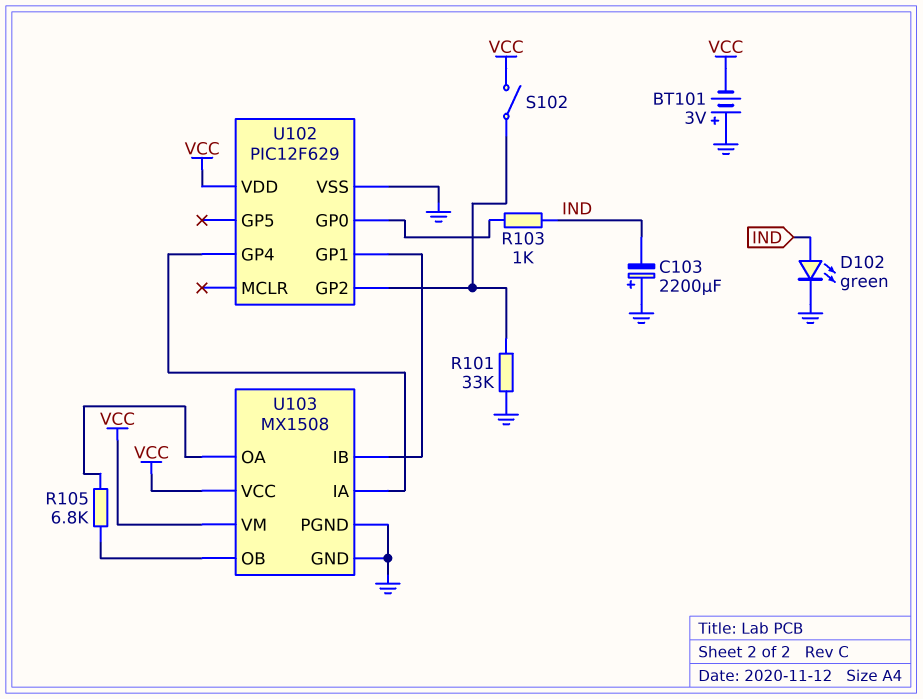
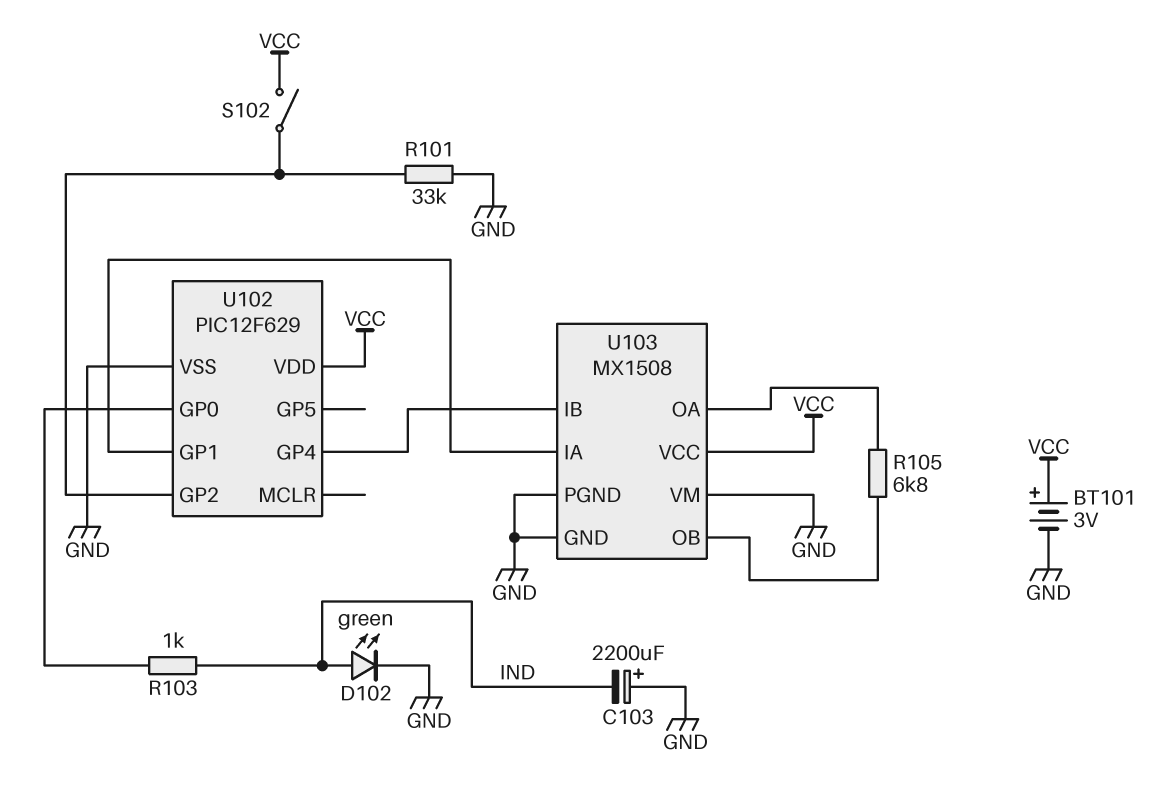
BT101: 3V (plus GND, minus VCC) -> 3V (plus VCC, minus GND)
U103 pin IA: U102/GP4 -> U102/GP1
U103 pin IB: U102/GP1 -> U102/GP4
U103 pin VM: VCC -> GND

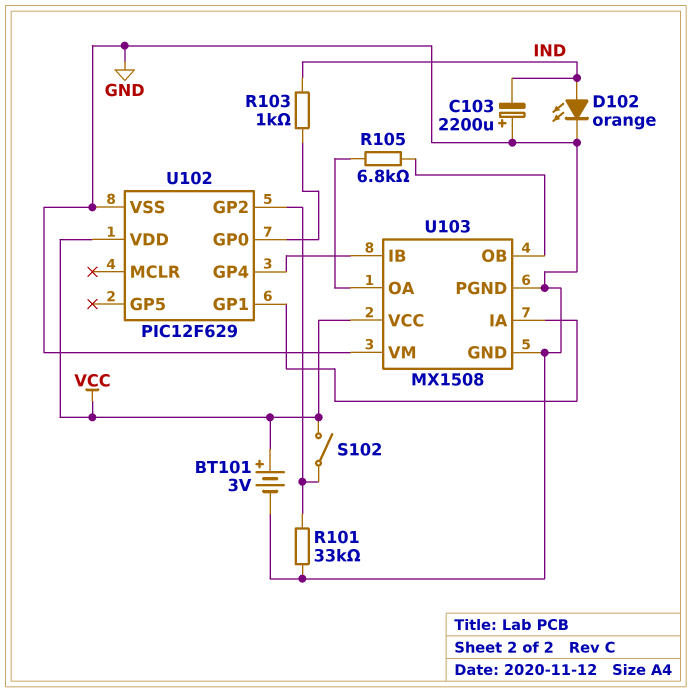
D102: LED green (A IND, K GND) -> LED orange (A IND, K GND)

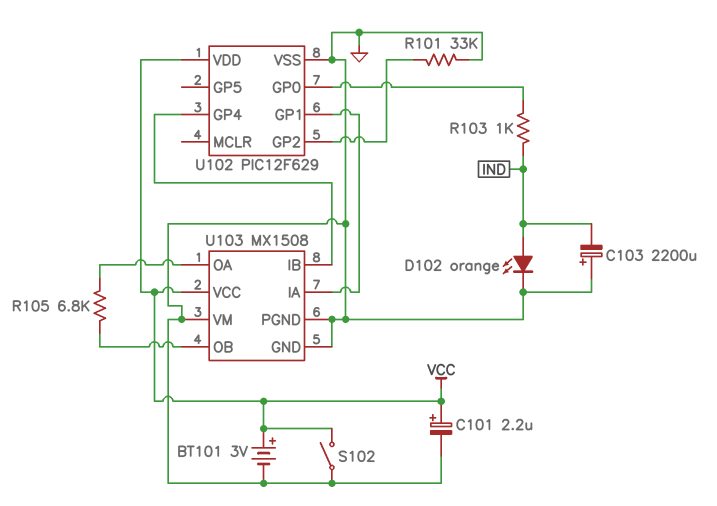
C101: none -> 2.2uF (plus VCC, minus GND)
S102: switch (U102/GP2, VCC) -> switch (GND, VCC)

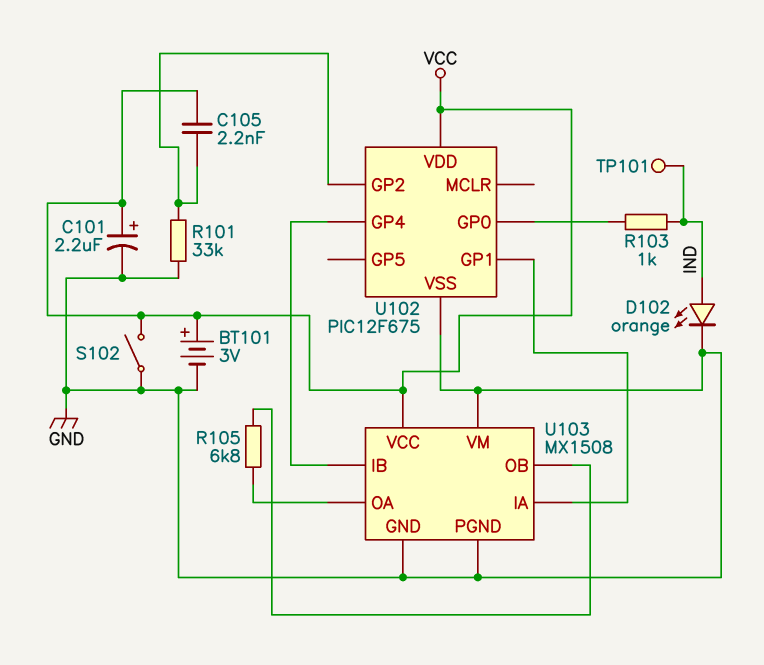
C103: 2200uF (plus GND, minus IND) -> none
C105: none -> 2.2nF (U102/GP2, VCC)
TP101: none -> test point (IND)
U102: PIC12F629 -> PIC12F675

